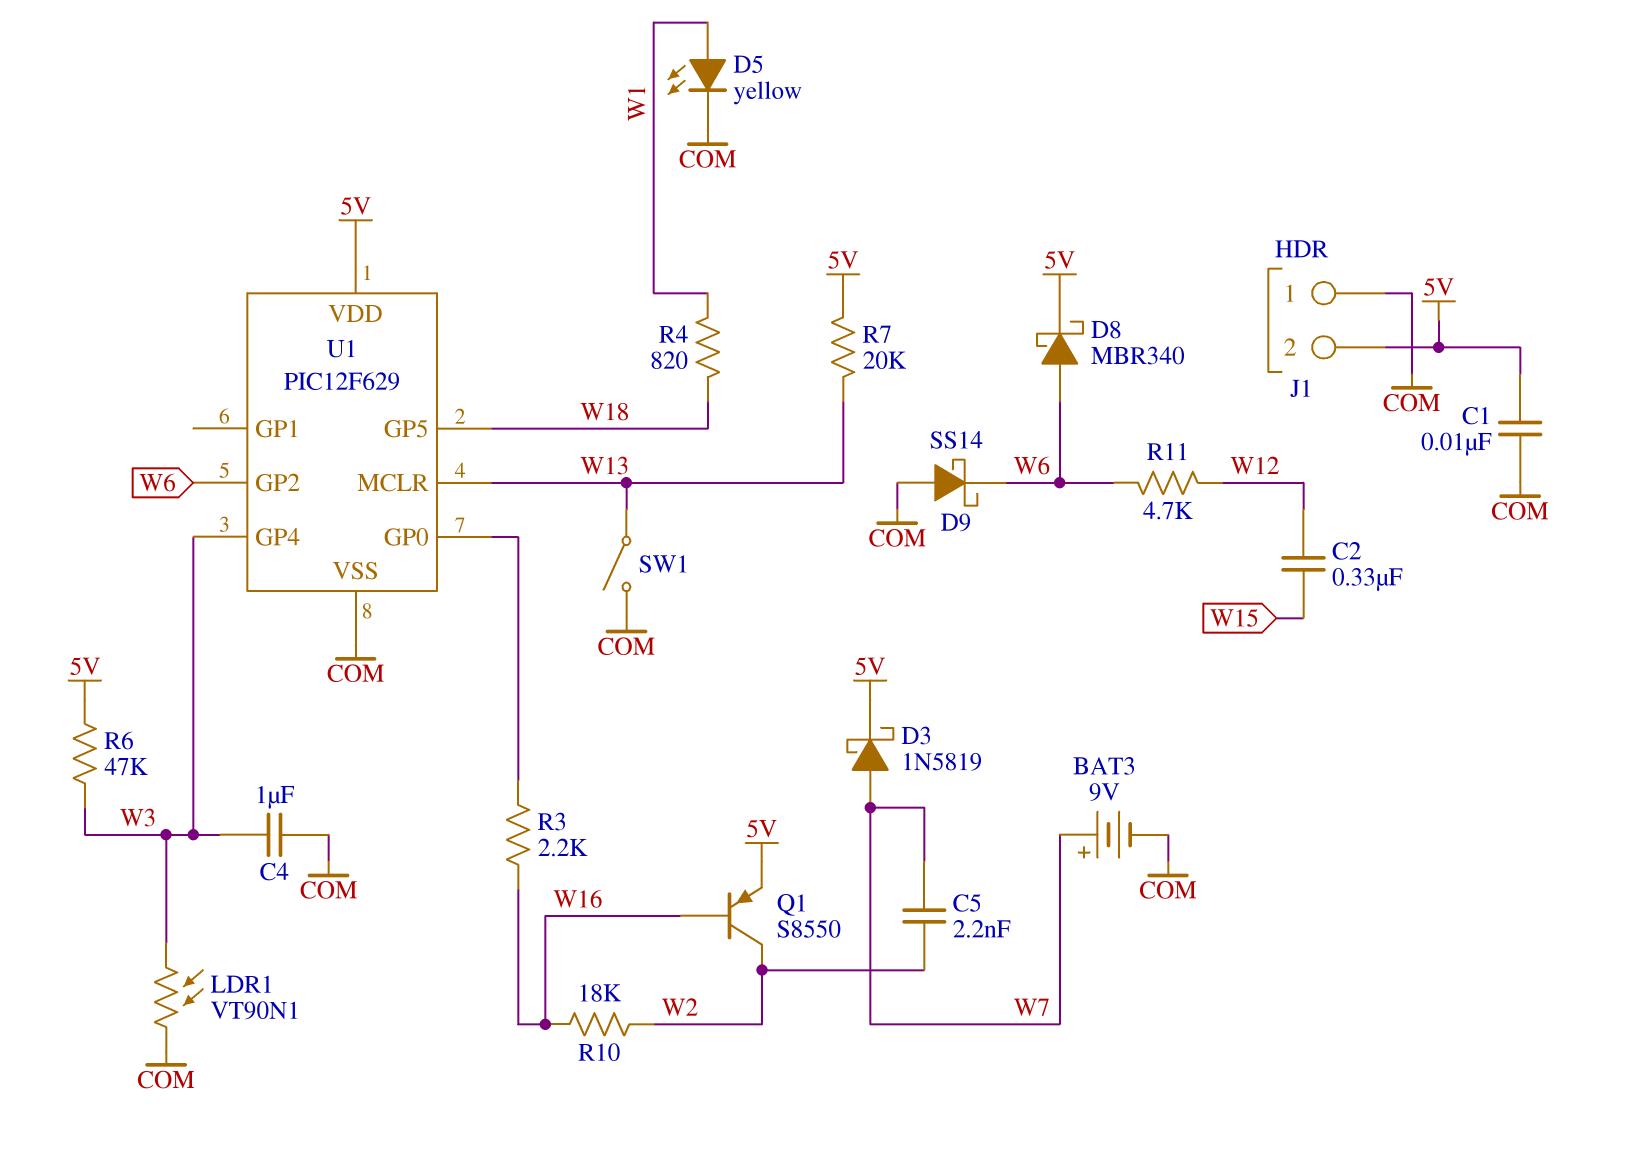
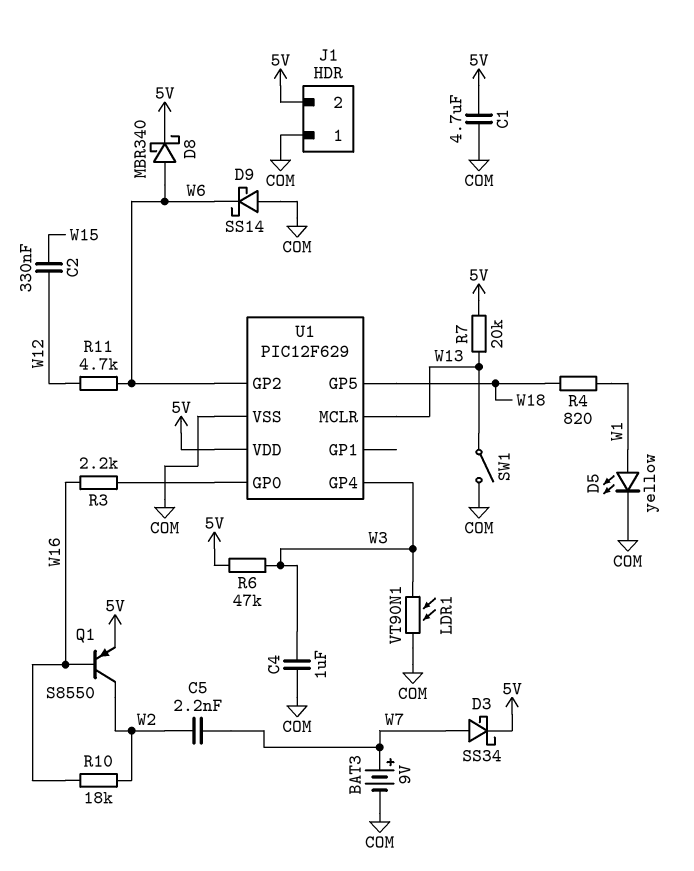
C1: 10nF (5V, COM) -> 4.7uF (5V, COM)
D3: schottky 1N5819 (A W7, K 5V) -> schottky SS34 (A W7, K 5V)

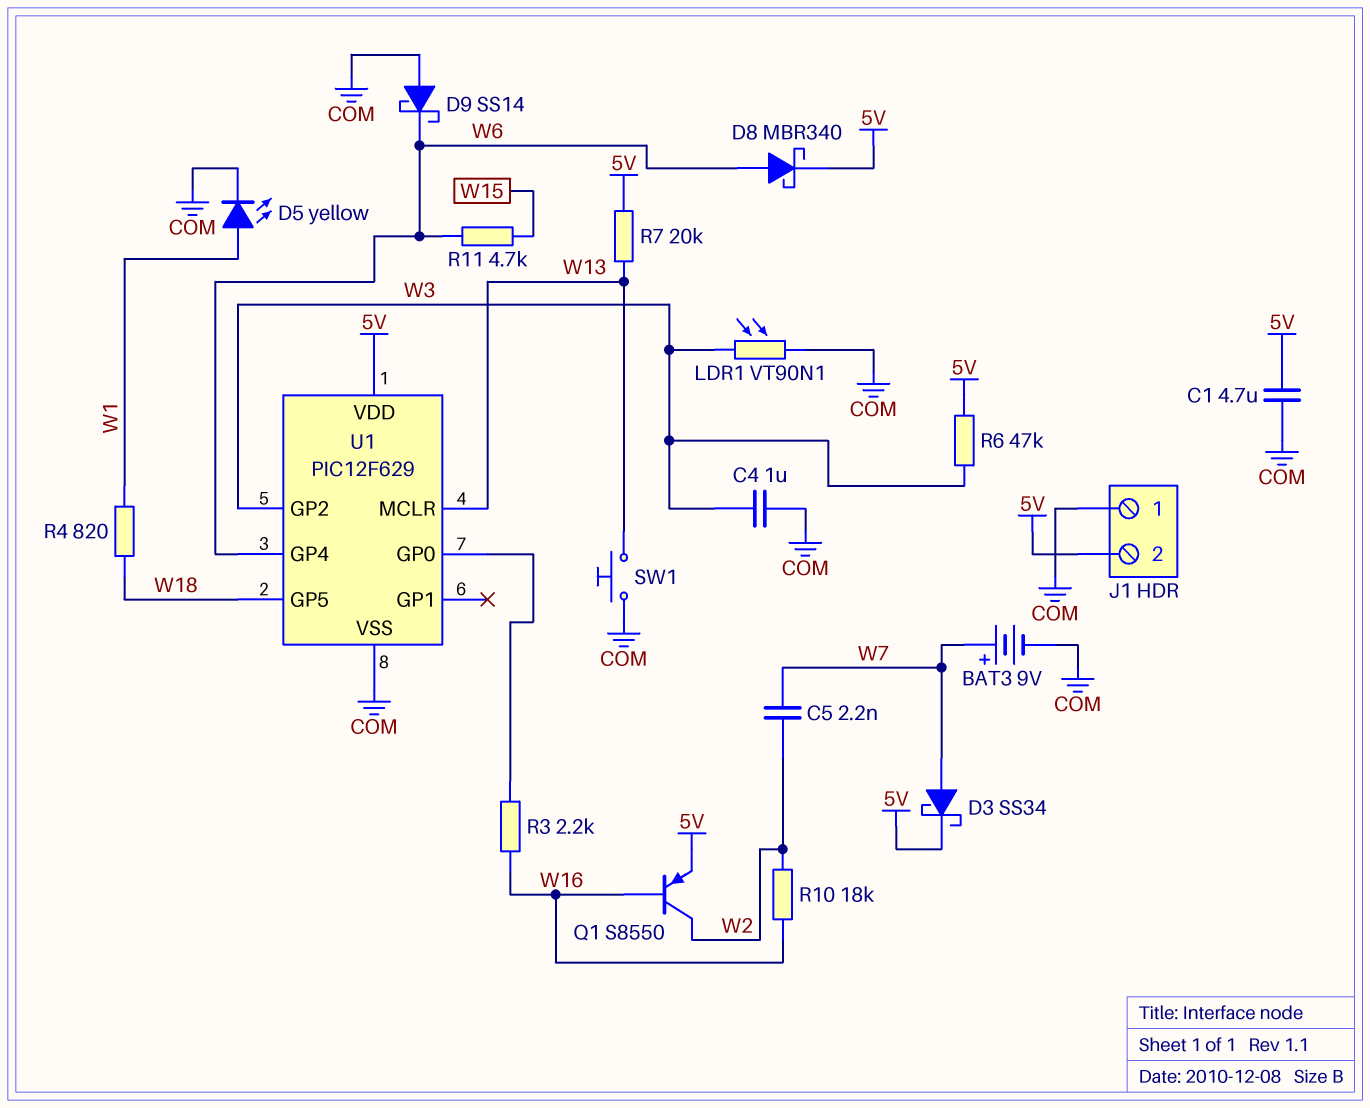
C2: 330nF (W12, W15) -> none
R11: 4.7k (W6, W12) -> 4.7k (W6, W15)
SW1: switch (COM, W13) -> button (COM, W13)
U1 pin GP2: W6 -> W3
U1 pin GP4: W3 -> W6

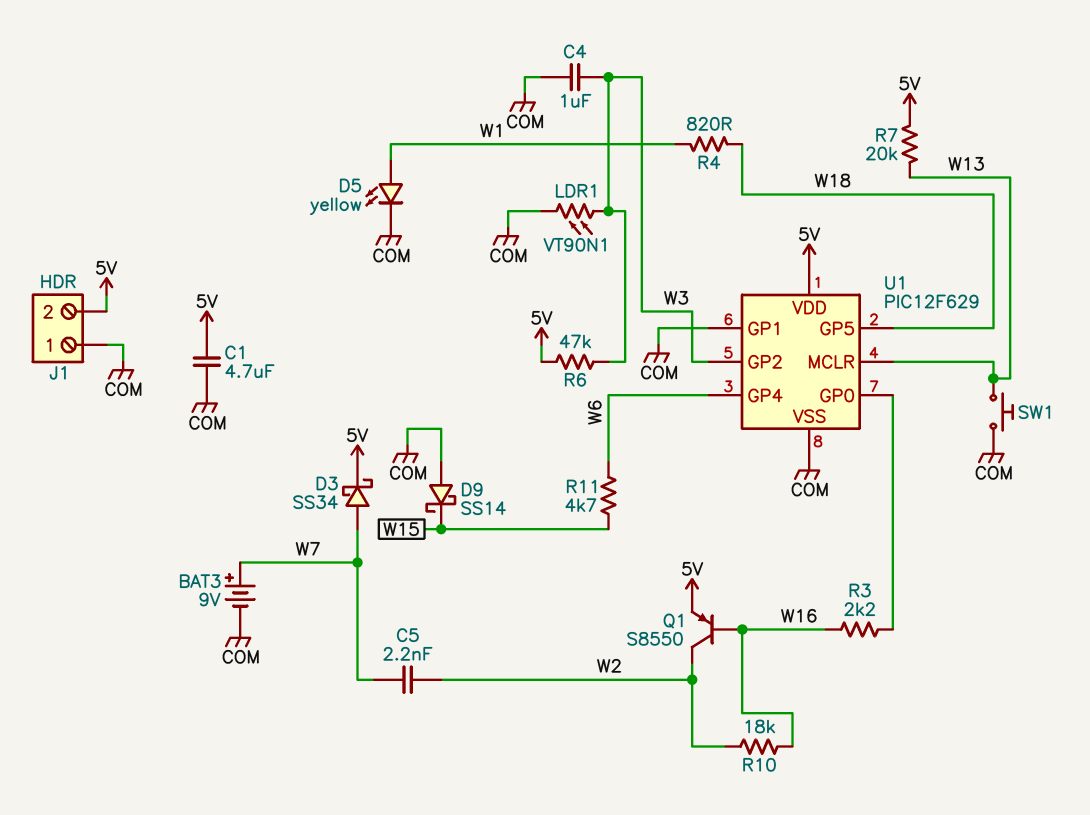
D8: schottky MBR340 (A W6, K 5V) -> none
D9: schottky SS14 (A COM, K W6) -> schottky SS14 (A COM, K W15)
U1 pin GP1: none -> COM

